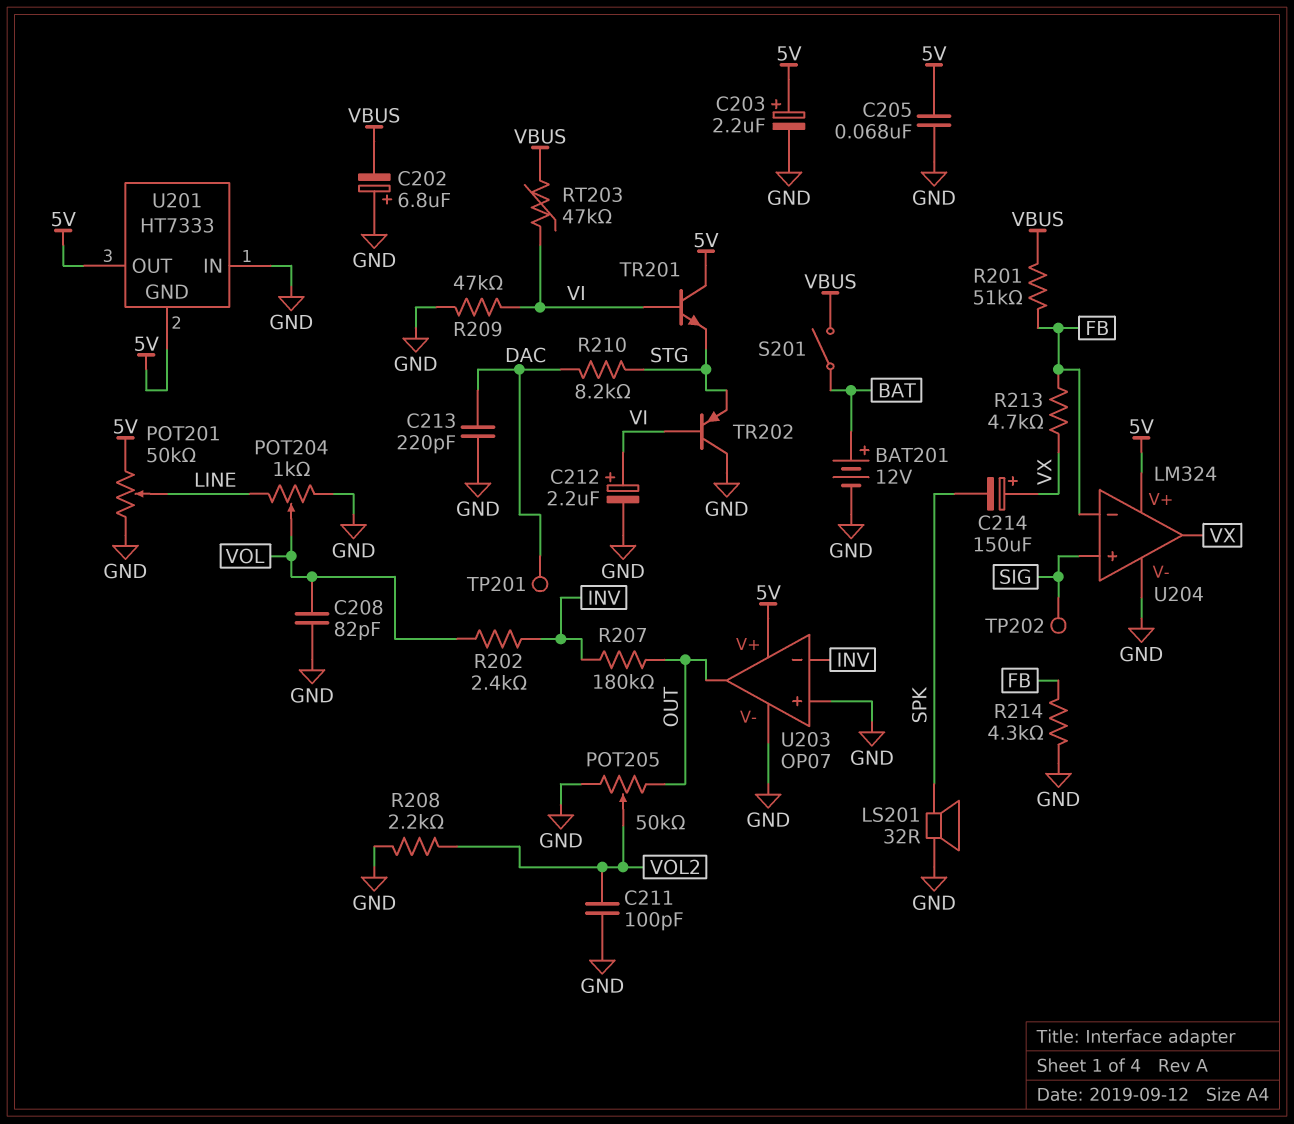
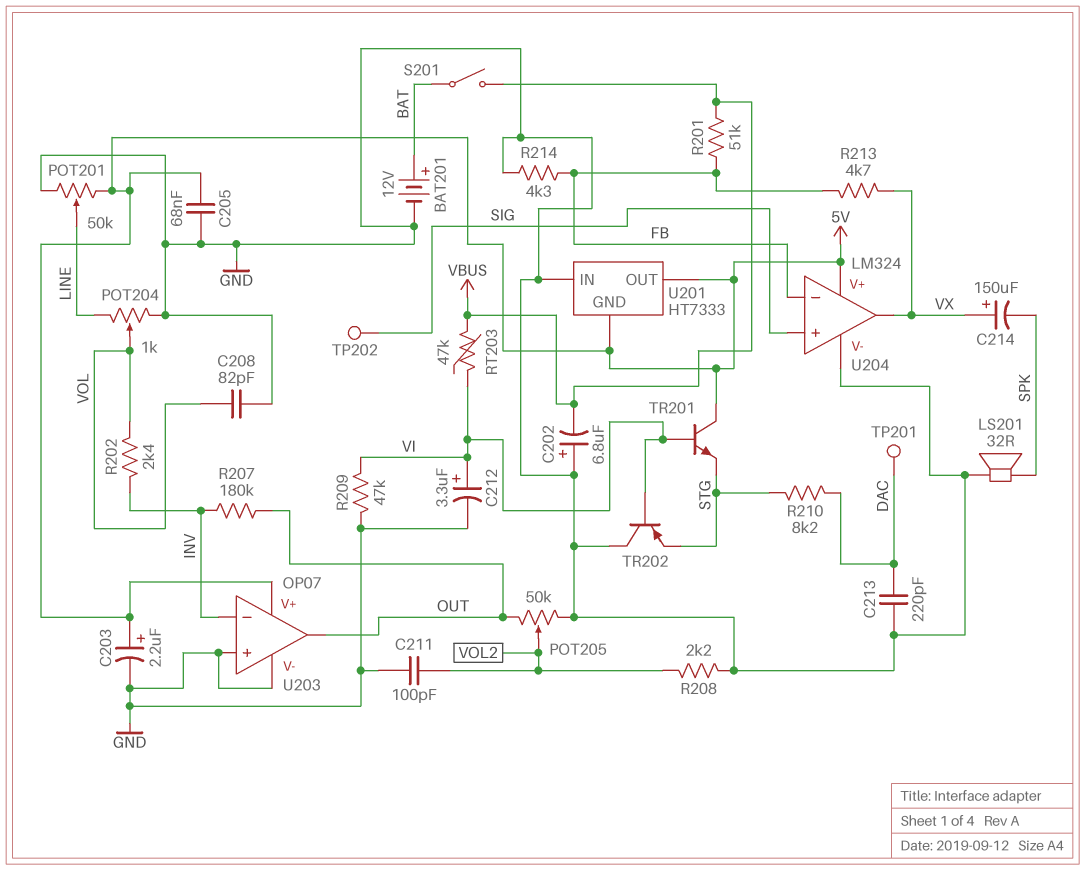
C212: 2.2uF (plus VI, minus GND) -> 3.3uF (plus VI, minus GND)

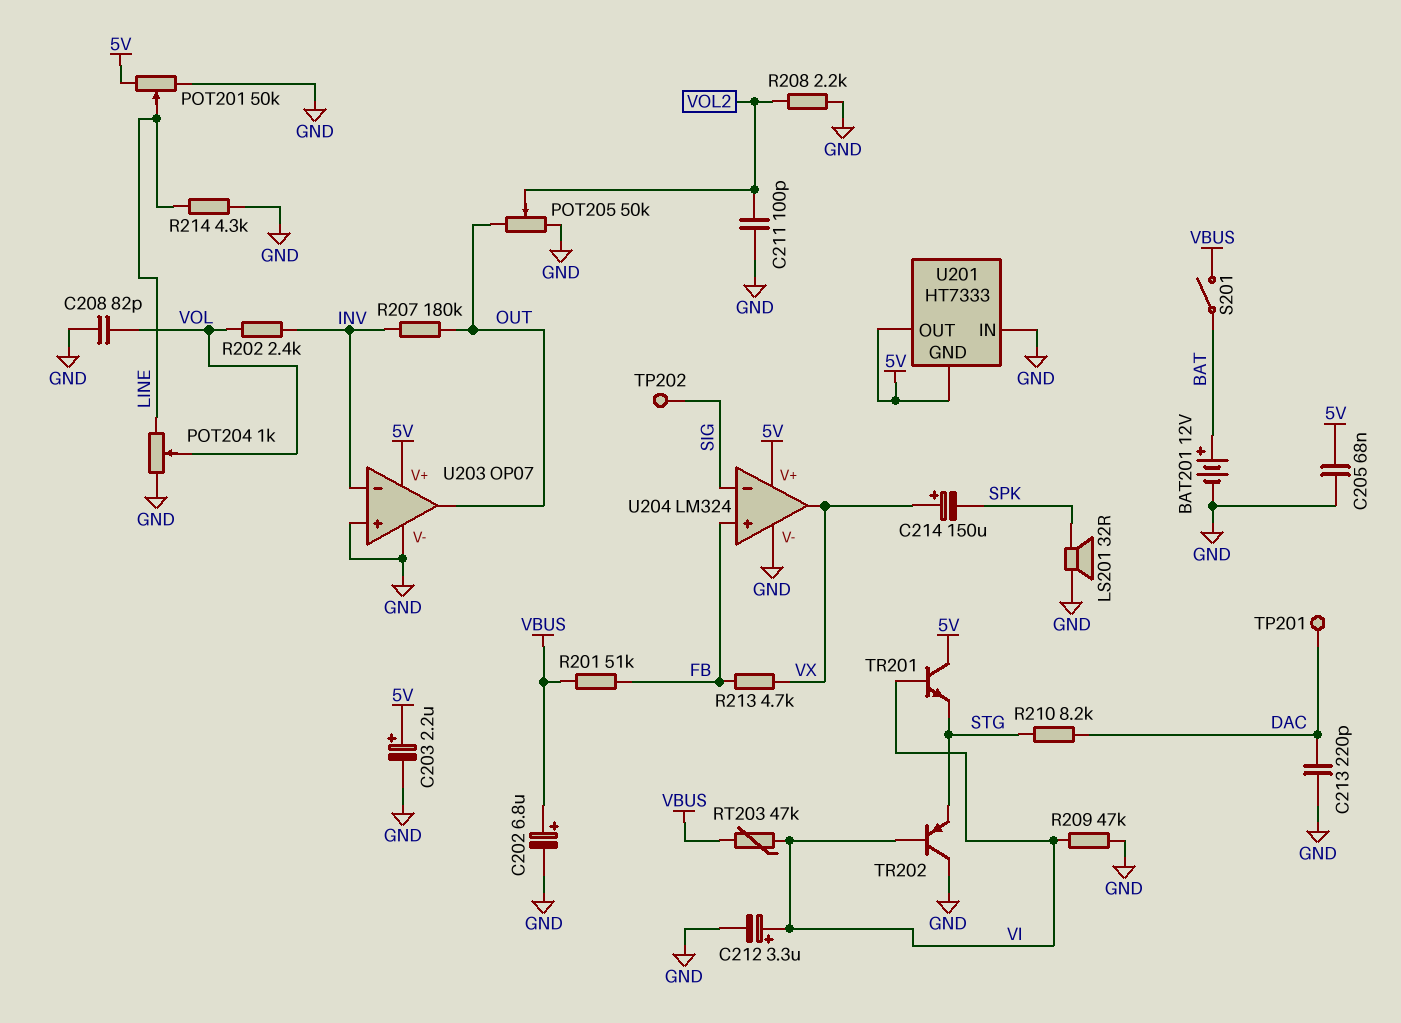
C202: 6.8uF (plus GND, minus VBUS) -> 6.8uF (plus VBUS, minus GND)
R214: 4.3k (FB, GND) -> 4.3k (GND, LINE)
U204 pin in+: SIG -> FB
U204 pin in-: FB -> SIG

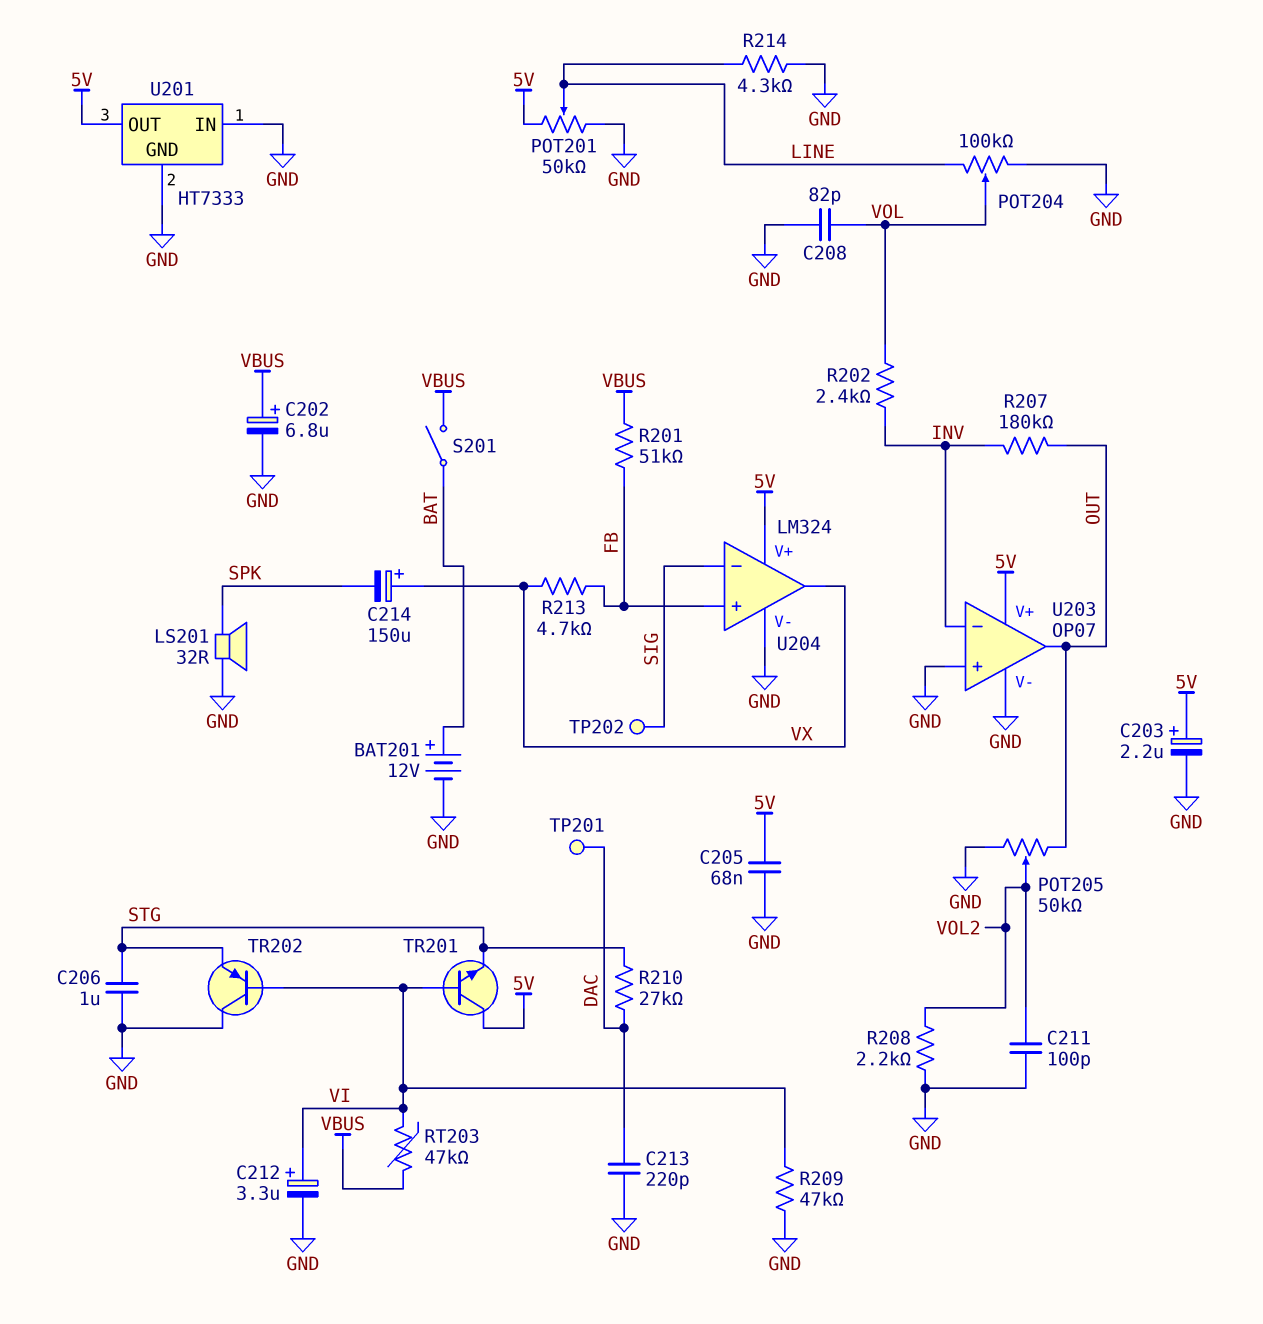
C206: none -> 1uF (GND, STG)
POT204: 1k (GND, LINE, wiper VOL) -> 100k (GND, LINE, wiper VOL)
R210: 8.2k (DAC, STG) -> 27k (DAC, STG)
U201 pin GND: 5V -> GND

